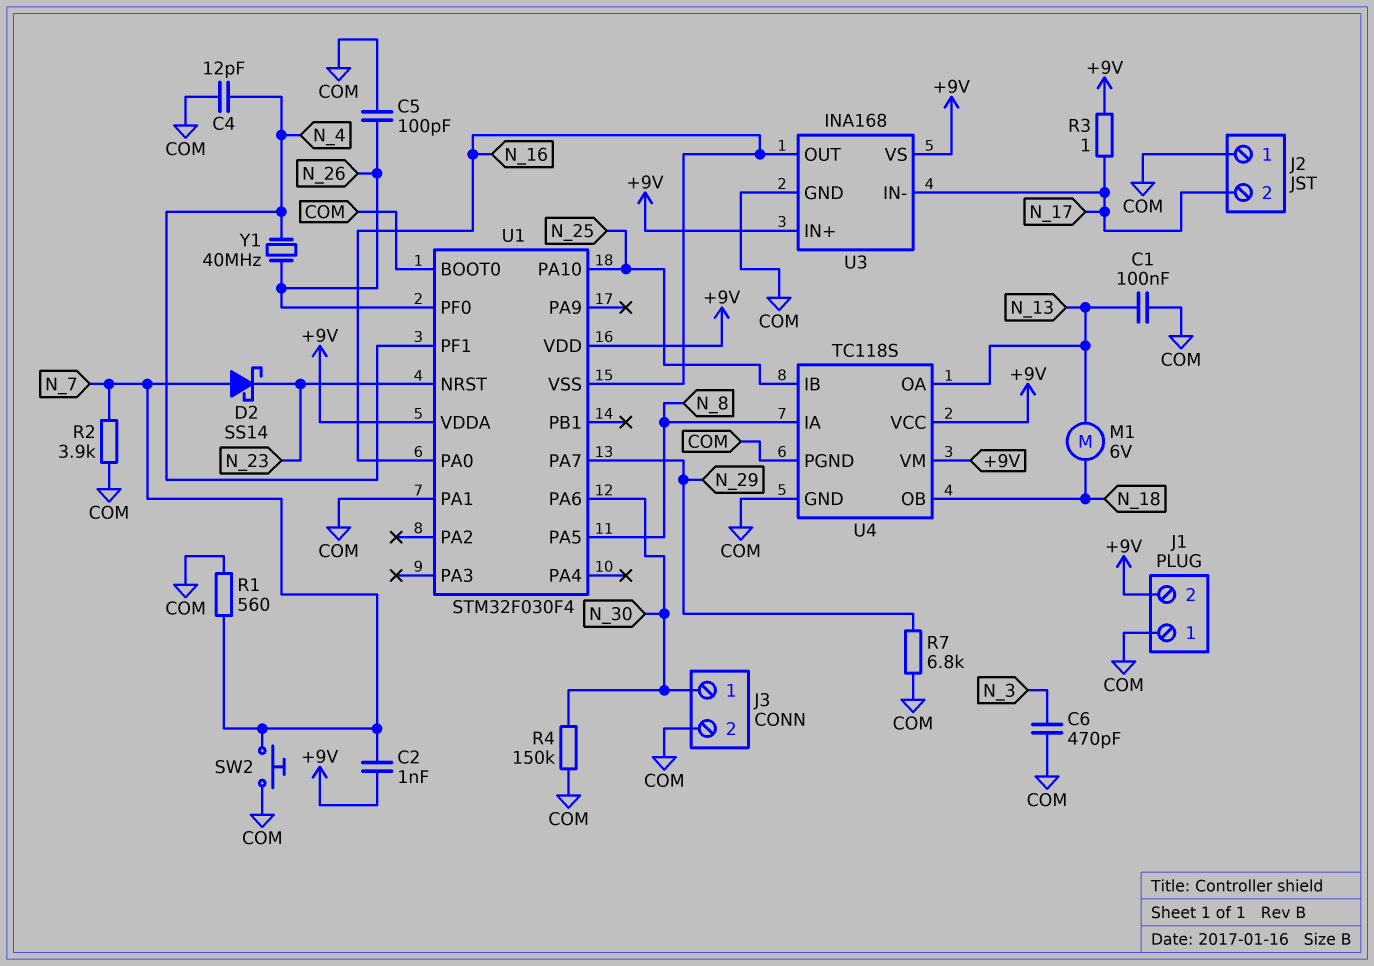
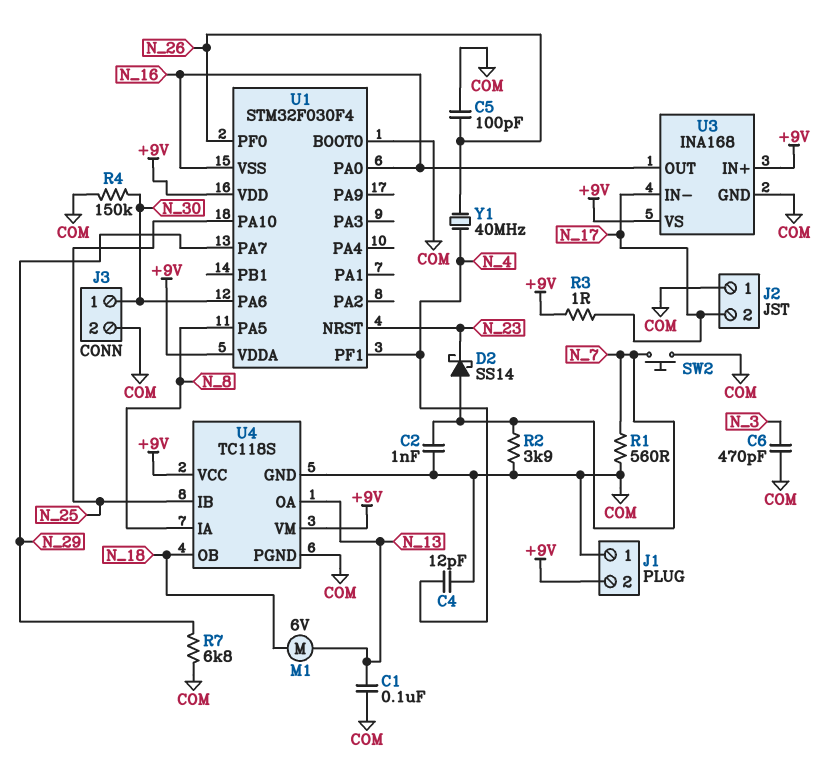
C2: 1nF (+9V, N_7) -> 1nF (COM, N_7)
U1 pin PA1: COM -> none

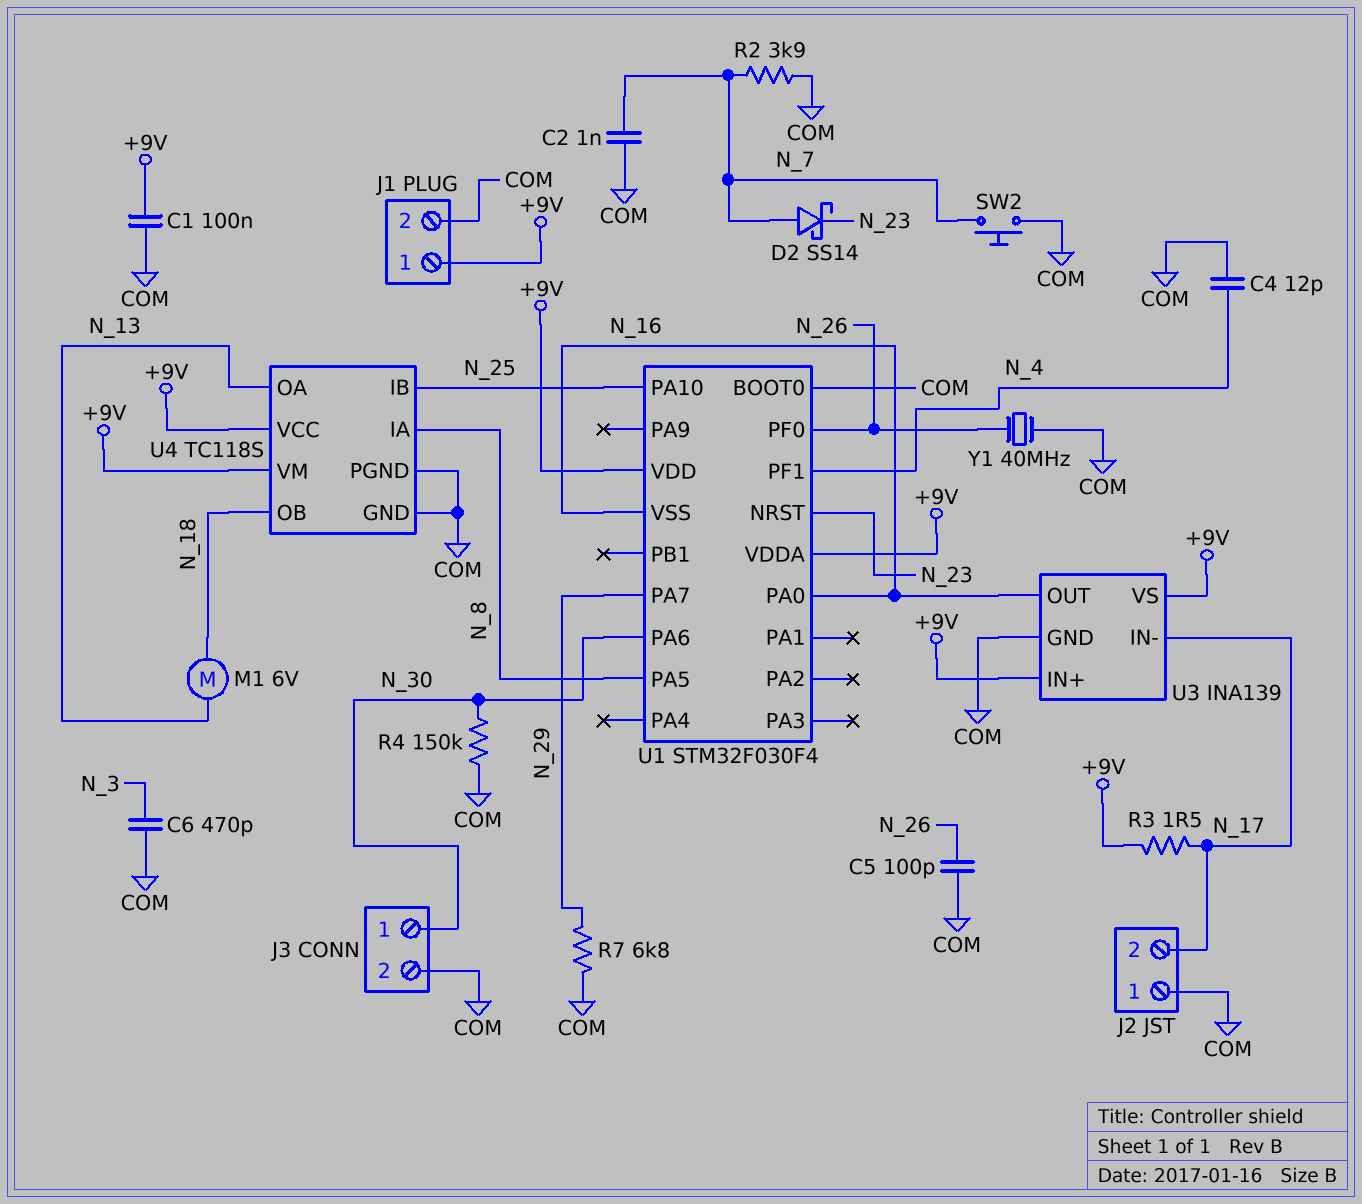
C1: 100nF (COM, N_13) -> 100nF (+9V, COM)
J1 pin 1: COM -> +9V
J1 pin 2: +9V -> COM
R1: 560 (COM, N_7) -> none
R3: 1 (+9V, N_17) -> 1.5 (+9V, N_17)
U3: INA168 -> INA139
Y1: 40MHz (N_4, N_26) -> 40MHz (COM, N_26)

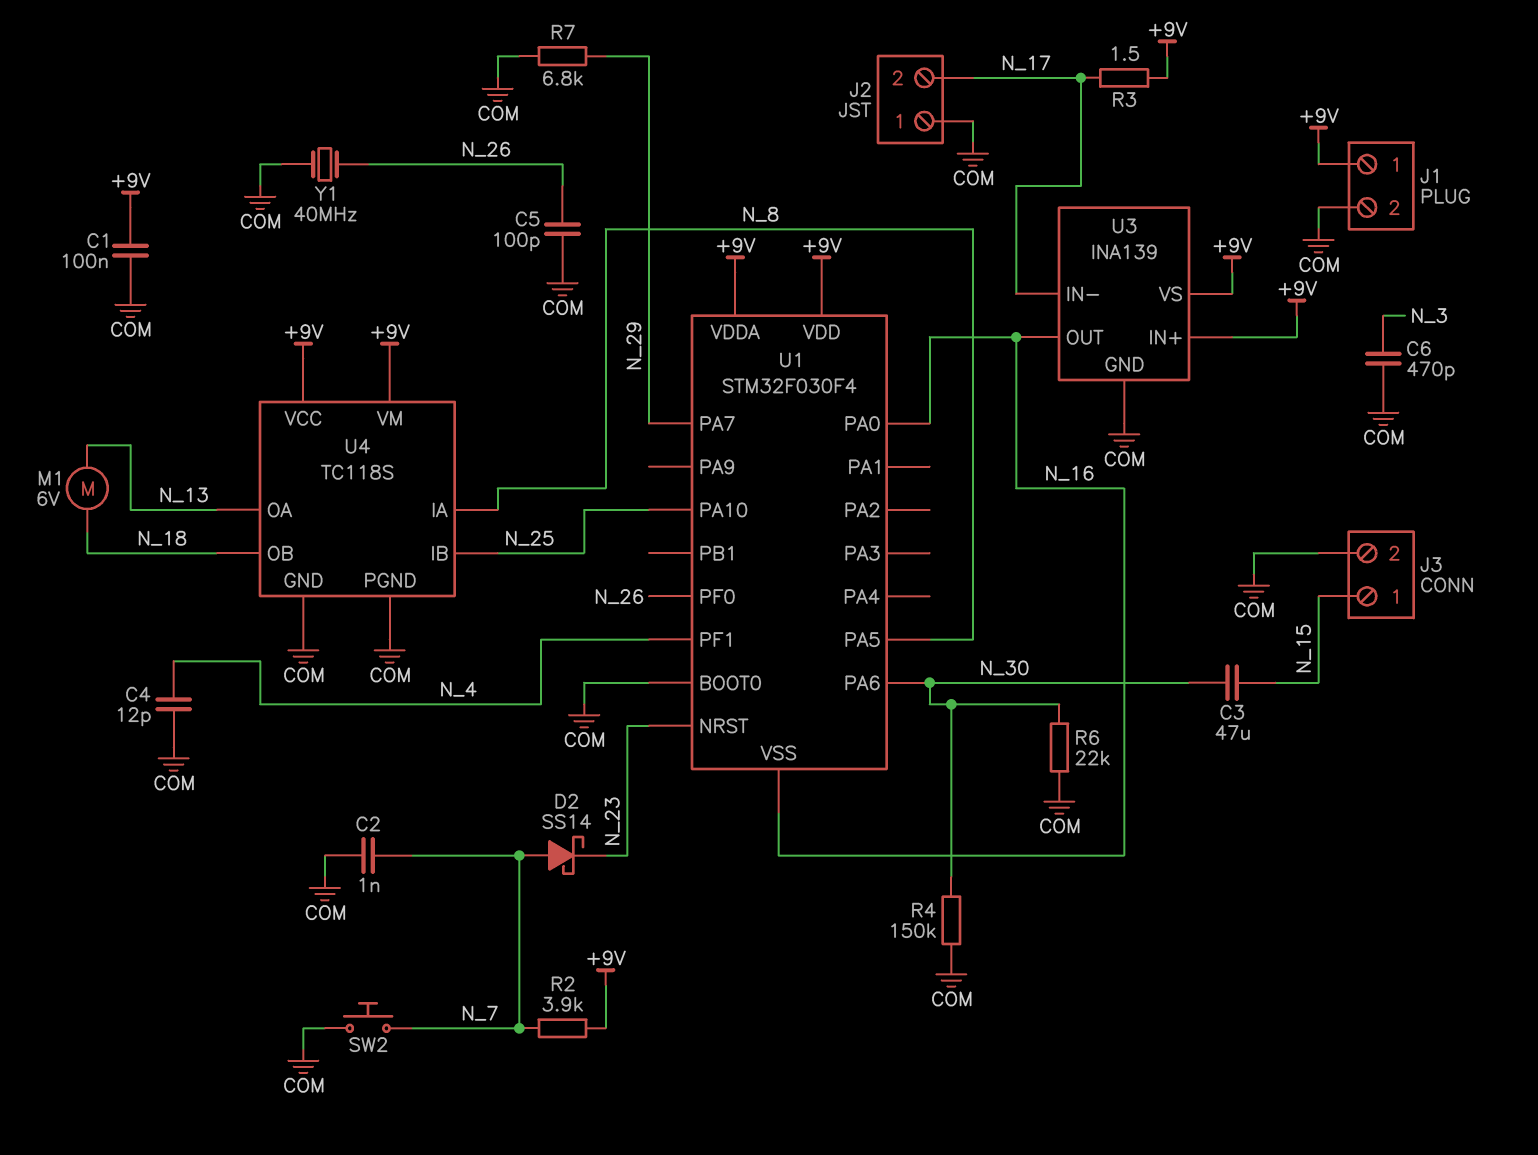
C3: none -> 47uF (N_15, N_30)
J3 pin 1: N_30 -> N_15
R2: 3.9k (COM, N_7) -> 3.9k (+9V, N_7)
R6: none -> 22k (COM, N_30)

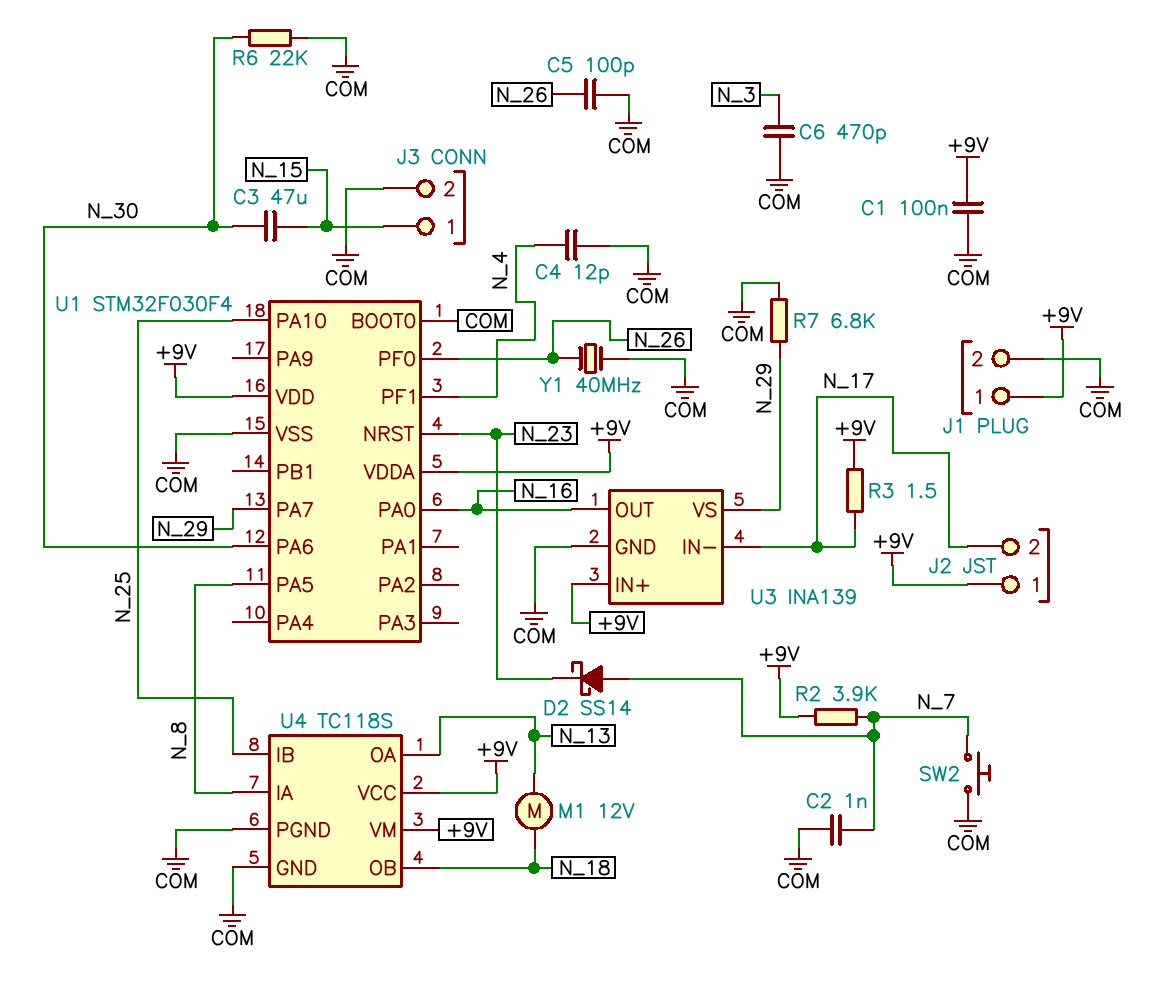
J2 pin 1: COM -> +9V
M1: motor 6V (N_13, N_18) -> motor 12V (N_13, N_18)
R4: 150k (COM, N_30) -> none
U1 pin VSS: N_16 -> COM
U3 pin VS: +9V -> N_29

